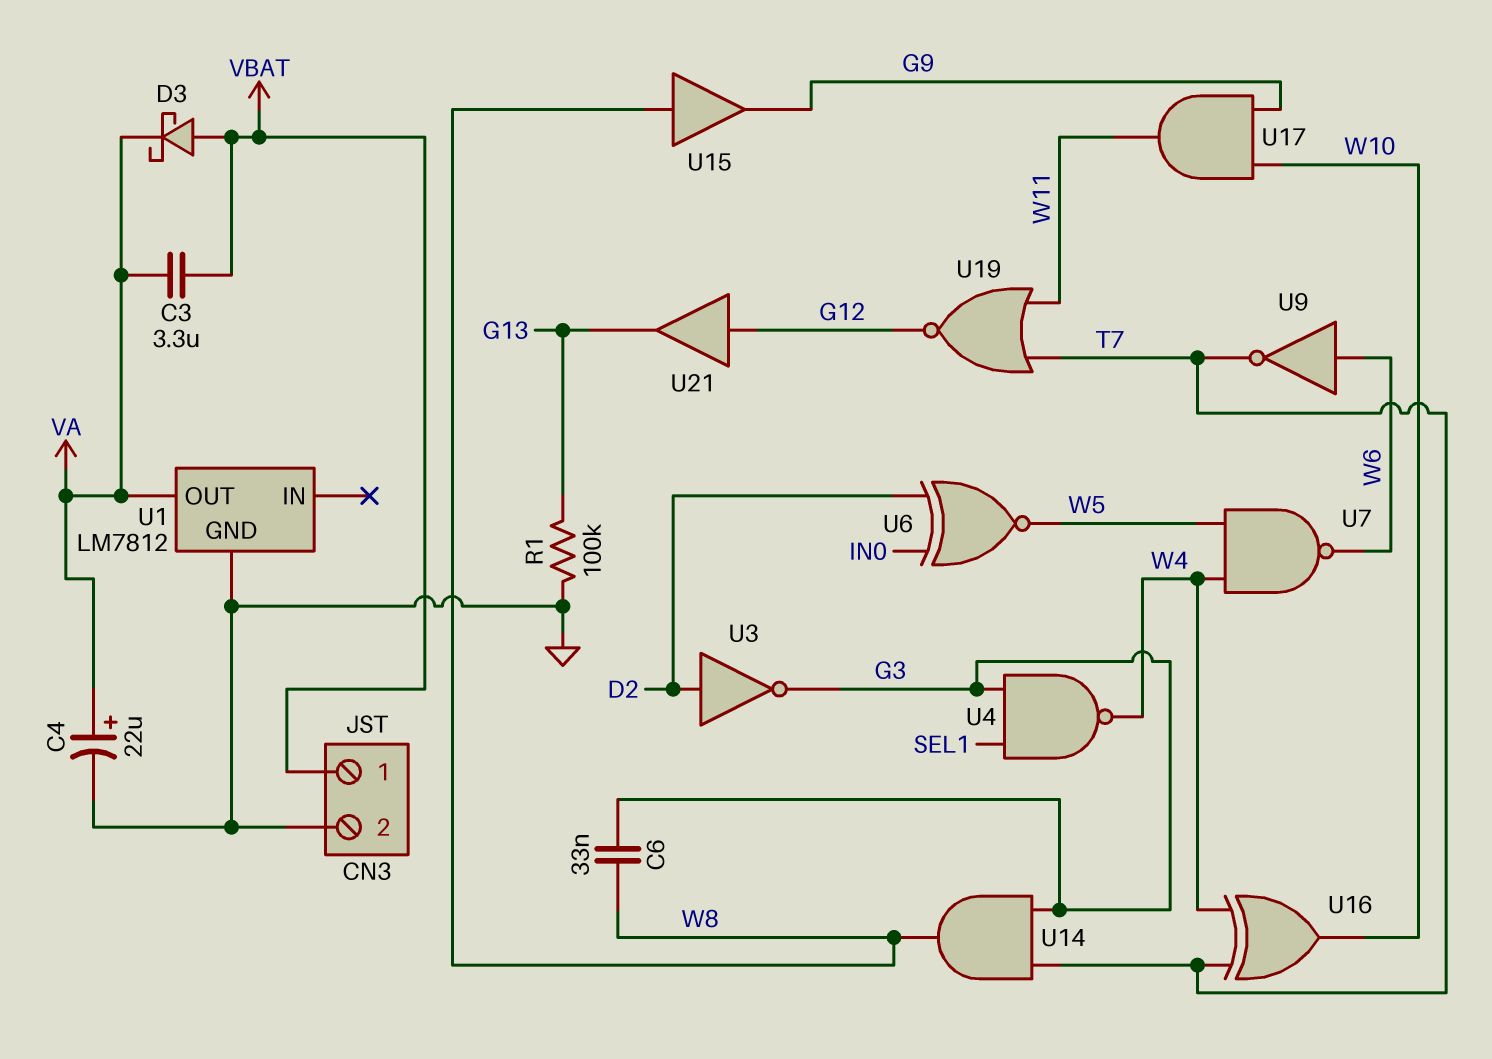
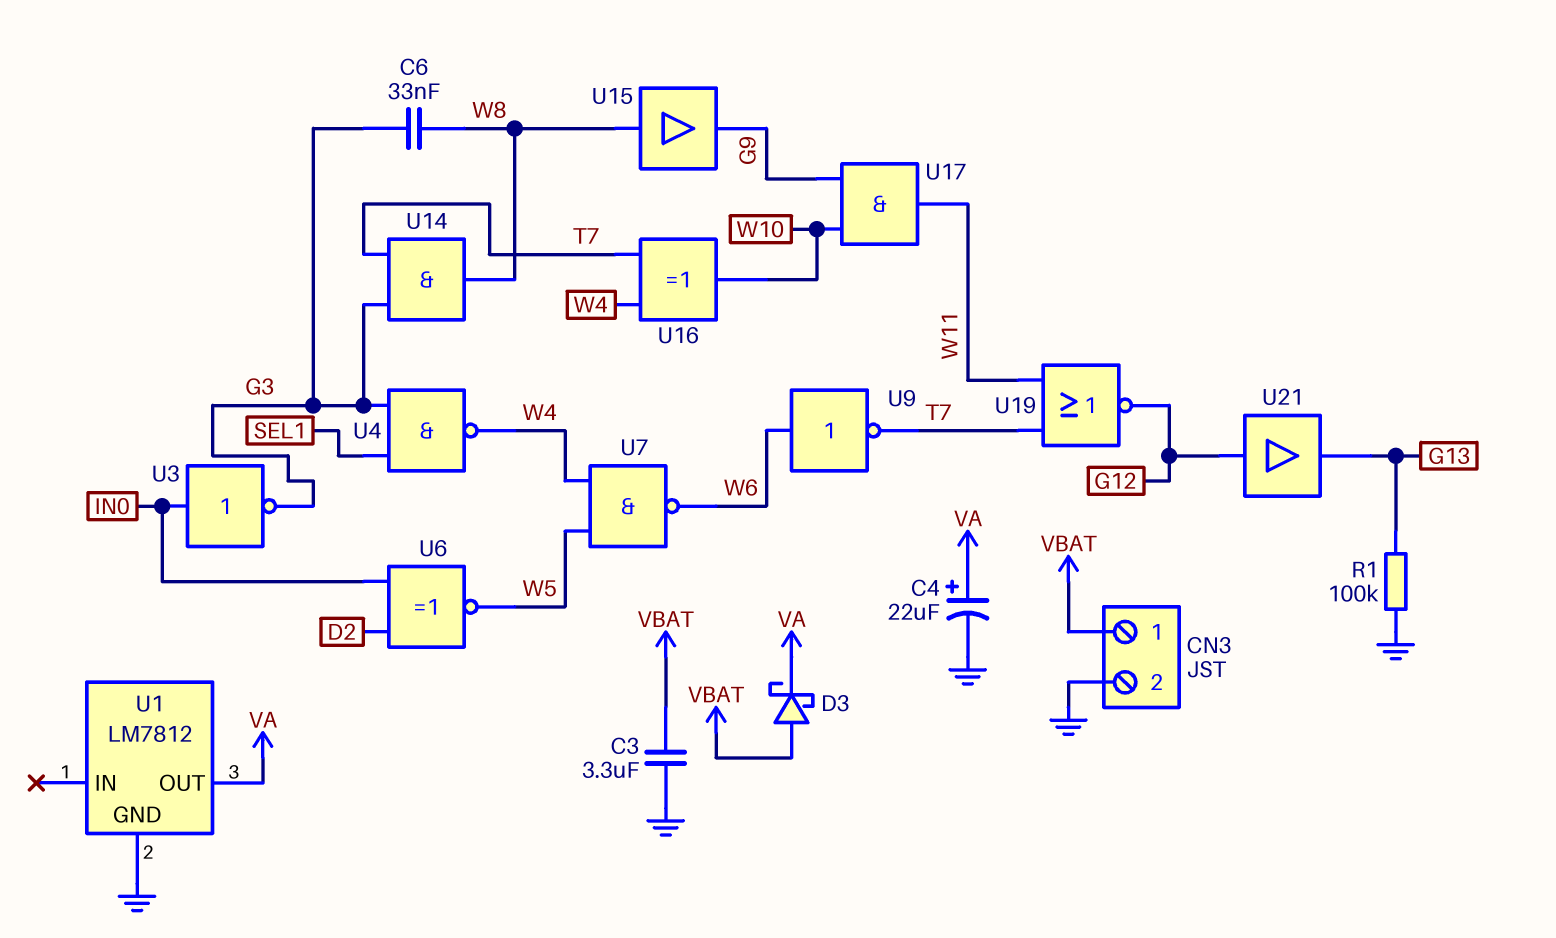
C3: 3.3uF (VA, VBAT) -> 3.3uF (GND, VBAT)
U3: NOT (in D2, out G3) -> NOT (in IN0, out G3)

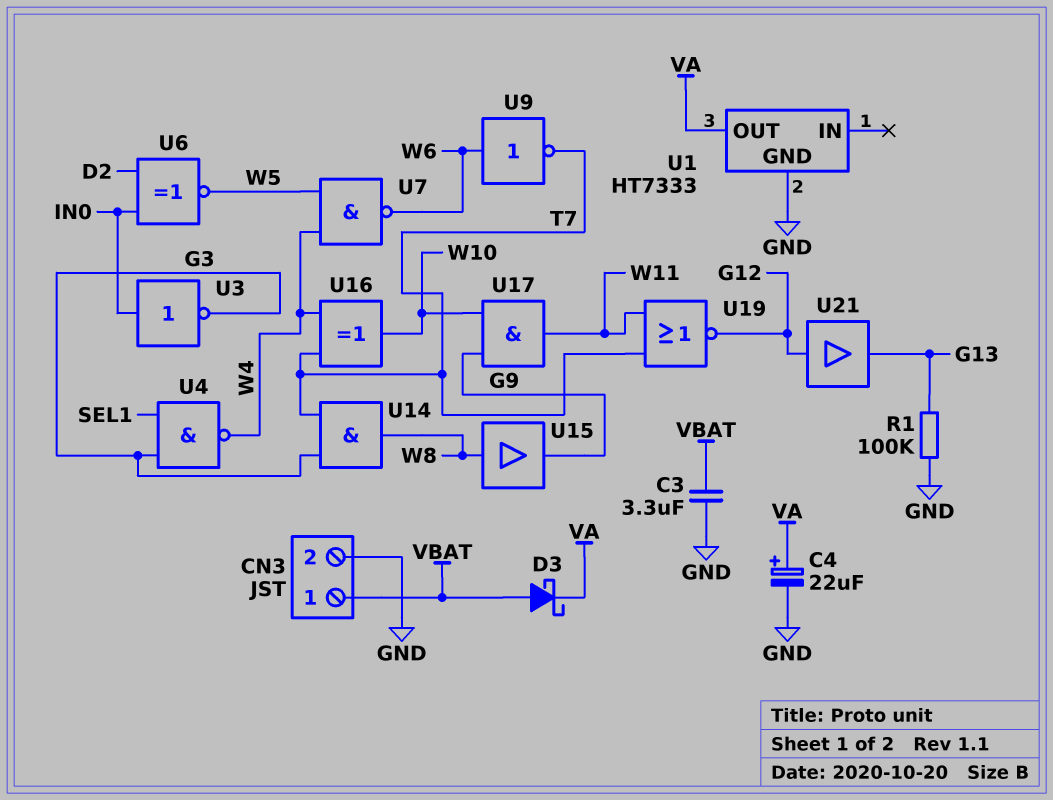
C6: 33nF (G3, W8) -> none
U1: LM7812 -> HT7333

